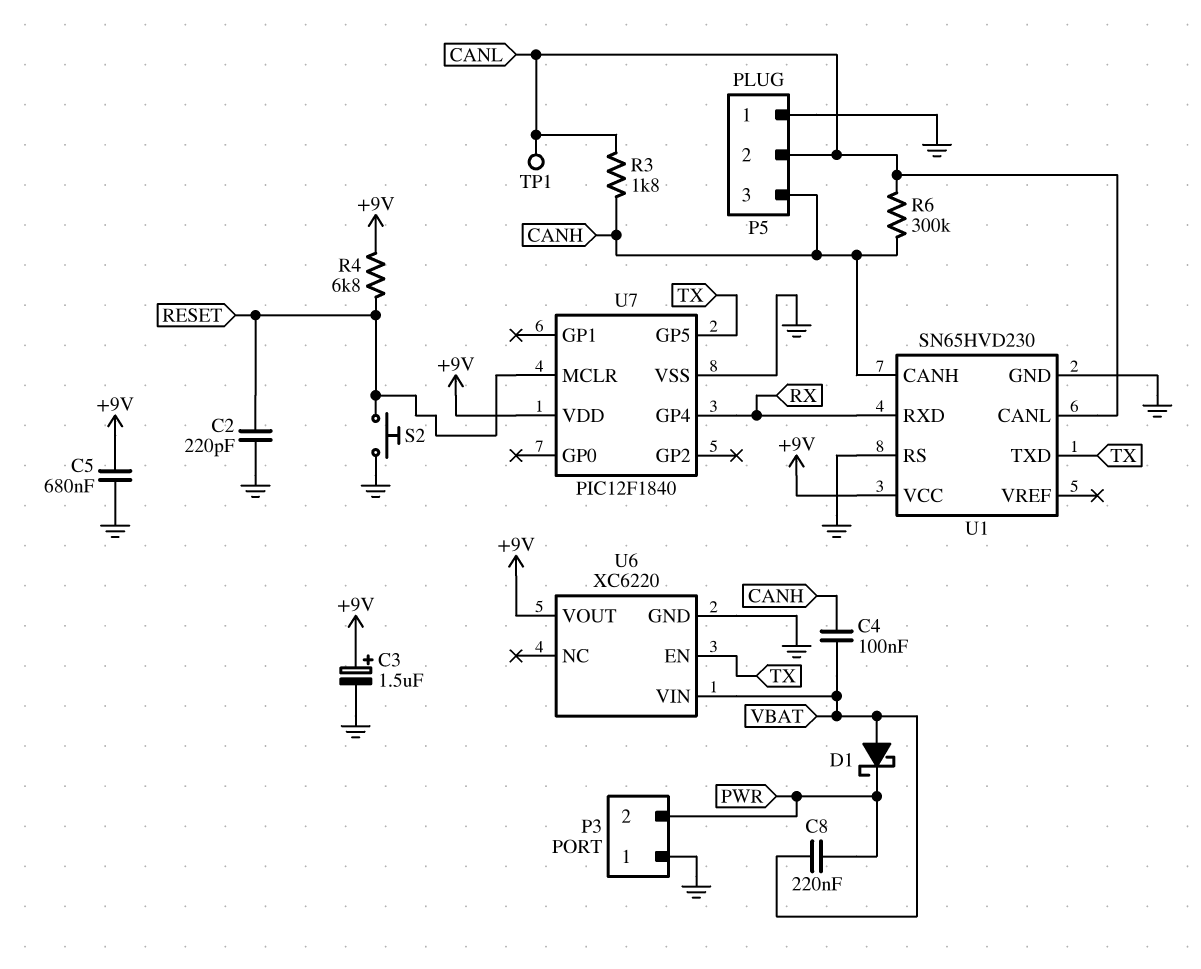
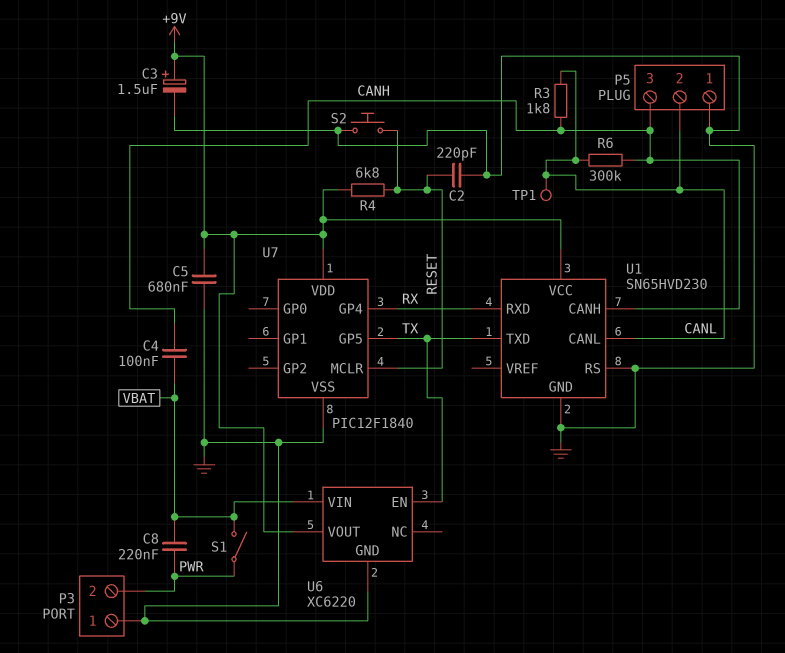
D1: schottky (A VBAT, K PWR) -> none
S1: none -> switch (PWR, VBAT)

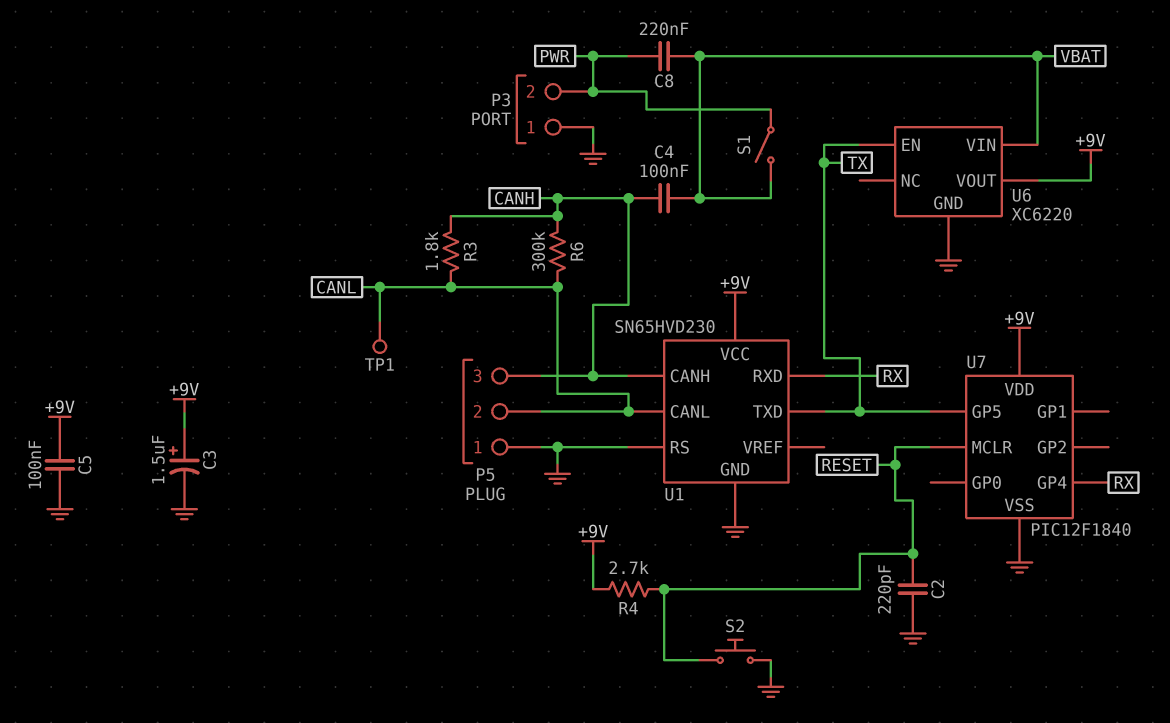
C5: 680nF (+9V, GND) -> 100nF (+9V, GND)
R4: 6.8k (+9V, RESET) -> 2.7k (+9V, RESET)

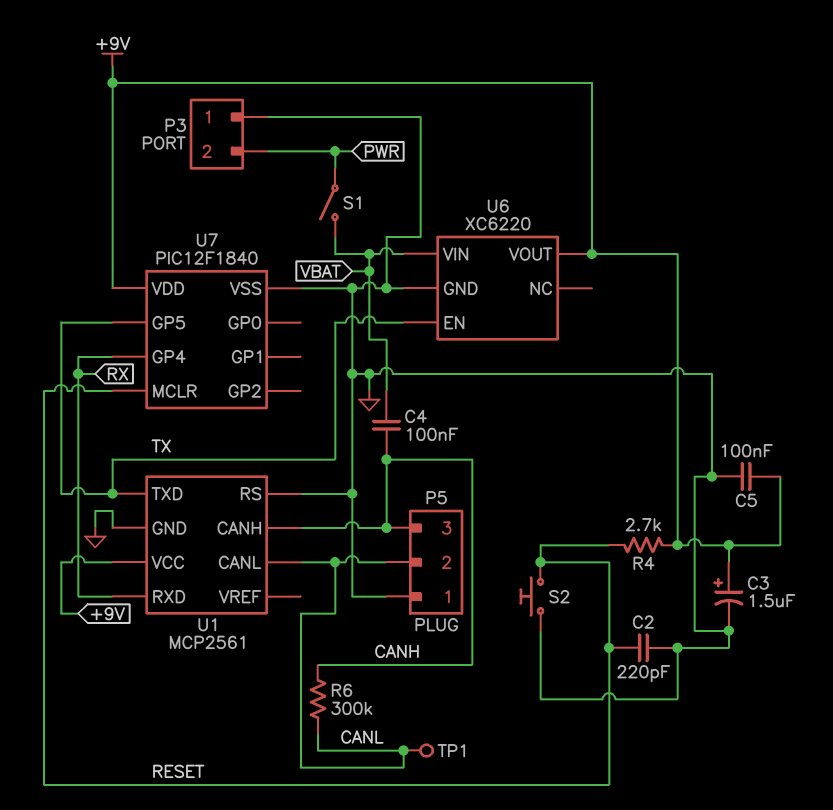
C8: 220nF (PWR, VBAT) -> none
R3: 1.8k (CANH, CANL) -> none
U1: SN65HVD230 -> MCP2561

